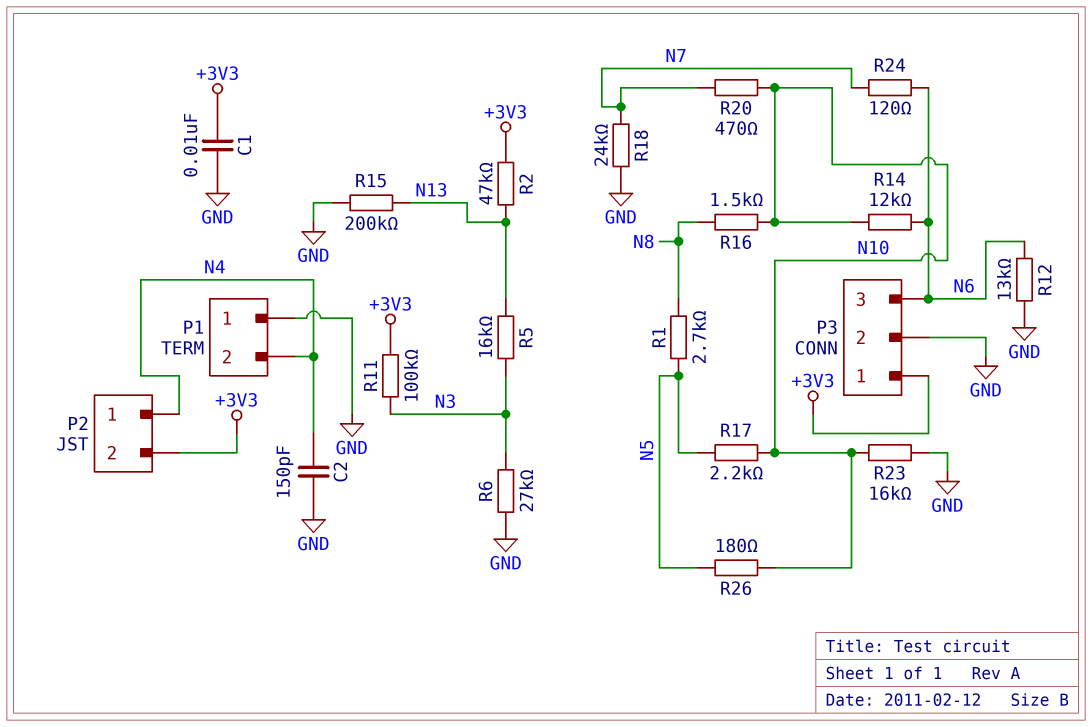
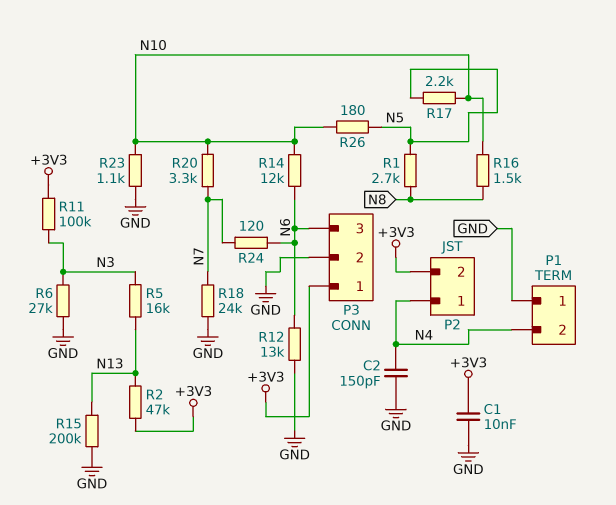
R20: 470 (N7, N10) -> 3.3k (N7, N10)
R23: 16k (GND, N10) -> 1.1k (GND, N10)

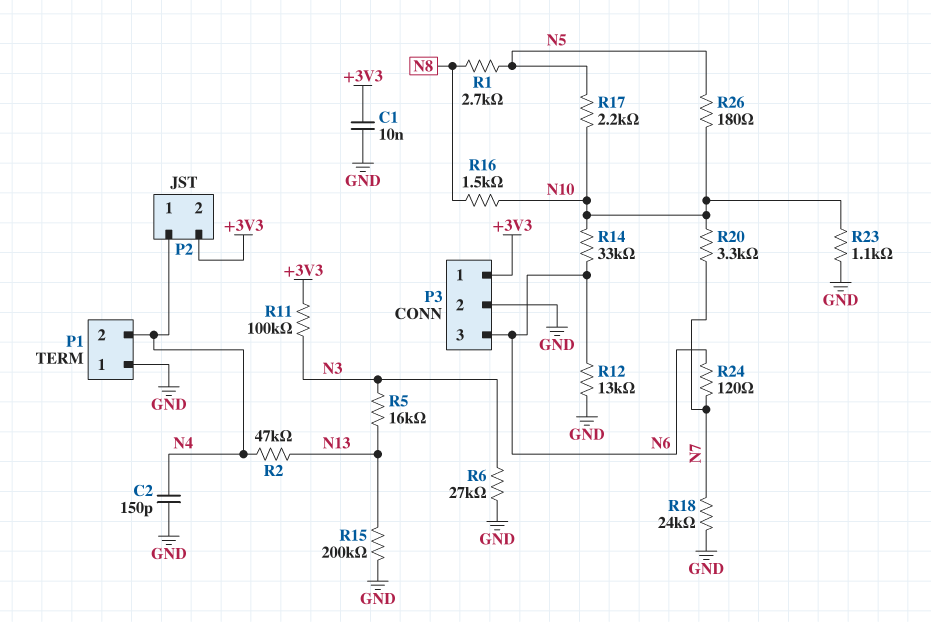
R2: 47k (+3V3, N13) -> 47k (N4, N13)
R14: 12k (N6, N10) -> 33k (N6, N10)

